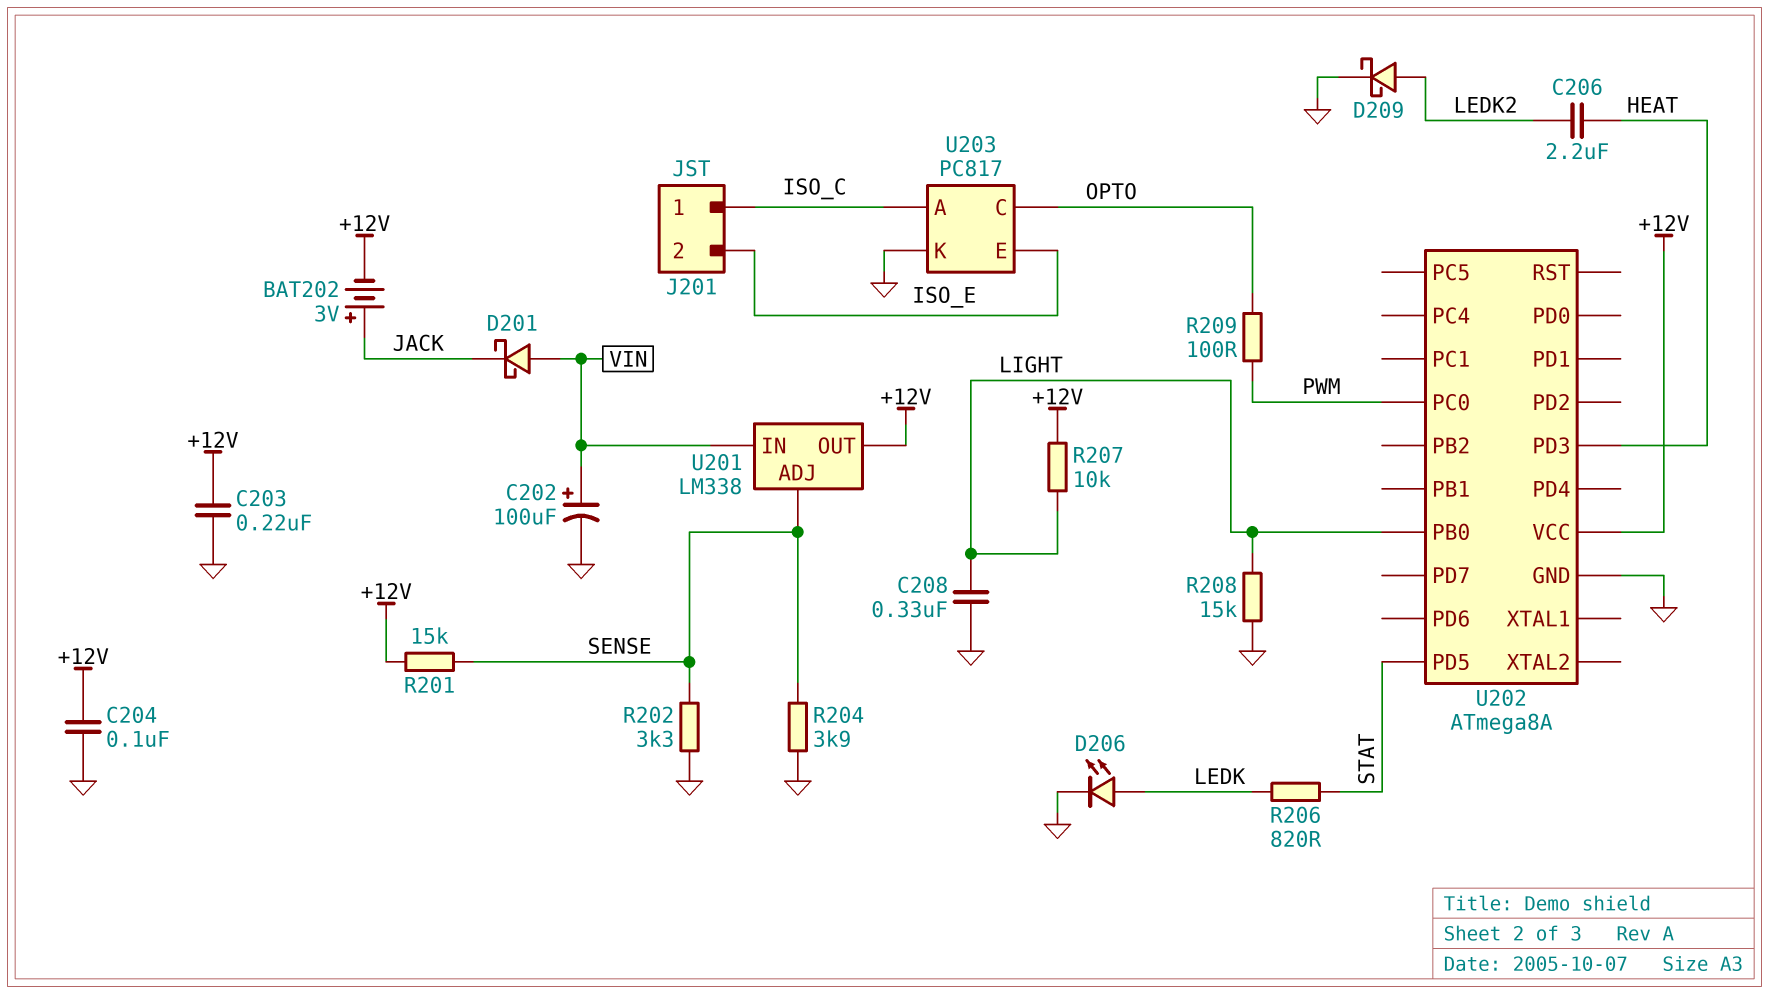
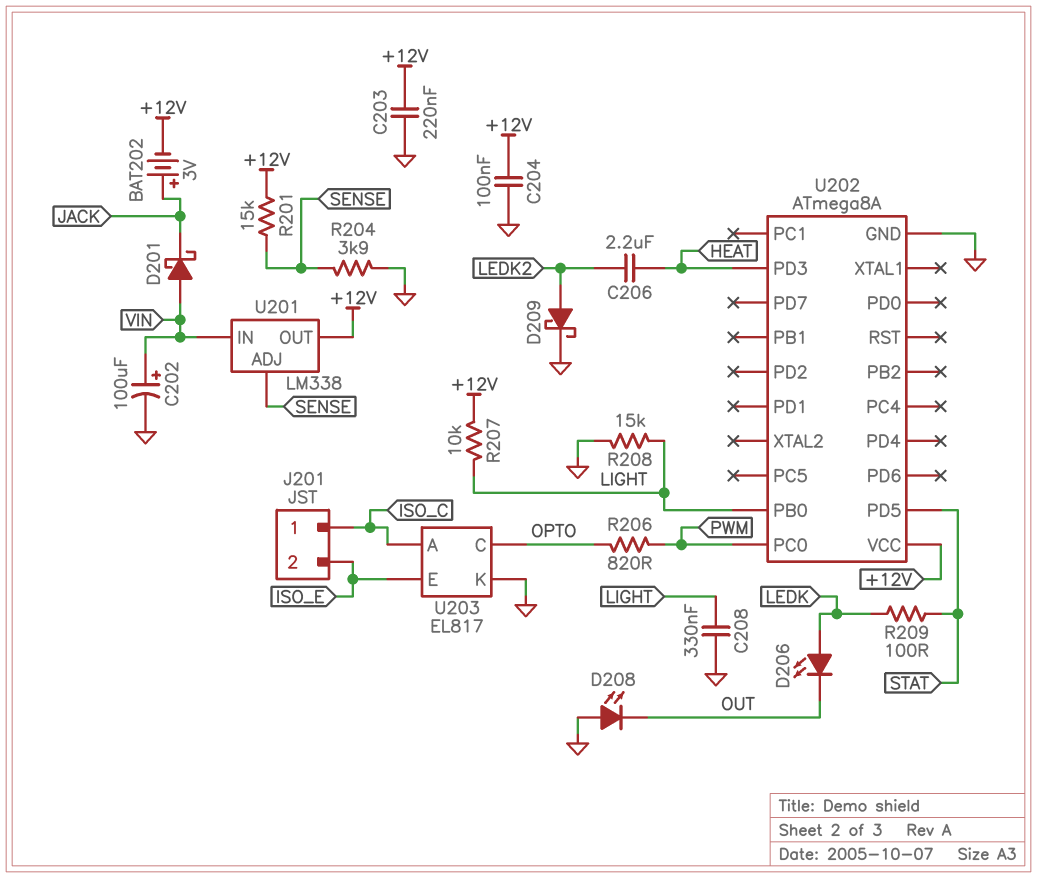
D206: LED (A LEDK, K GND) -> LED (A LEDK, K OUT)
D208: none -> LED (A GND, K OUT)
R202: 3.3k (GND, SENSE) -> none
R206: 820 (LEDK, STAT) -> 820 (OPTO, PWM)
R209: 100 (OPTO, PWM) -> 100 (LEDK, STAT)
U203: PC817 -> EL817

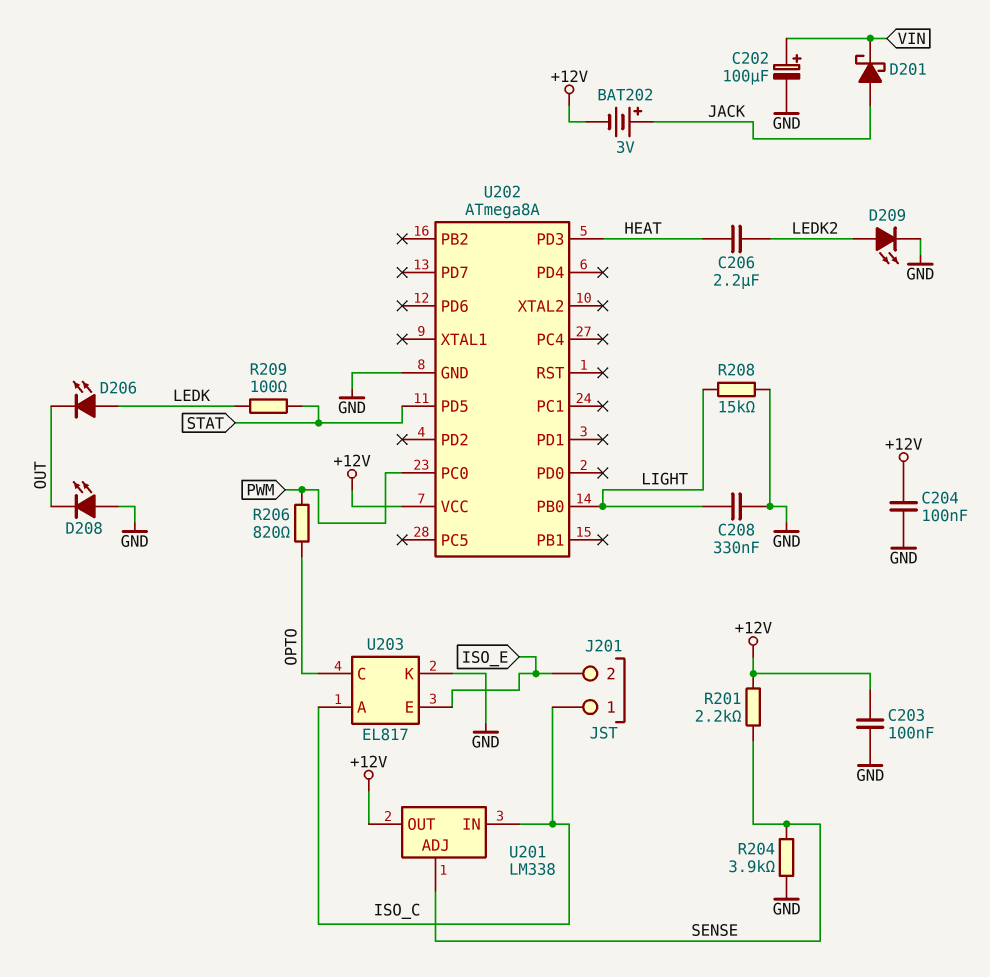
C203: 220nF (+12V, GND) -> 100nF (+12V, GND)
D201: schottky (A VIN, K JACK) -> schottky (A JACK, K VIN)
D209: schottky (A LEDK2, K GND) -> LED (A LEDK2, K GND)
R201: 15k (+12V, SENSE) -> 2.2k (+12V, SENSE)
R207: 10k (+12V, LIGHT) -> none
U201 pin IN: VIN -> ISO_C

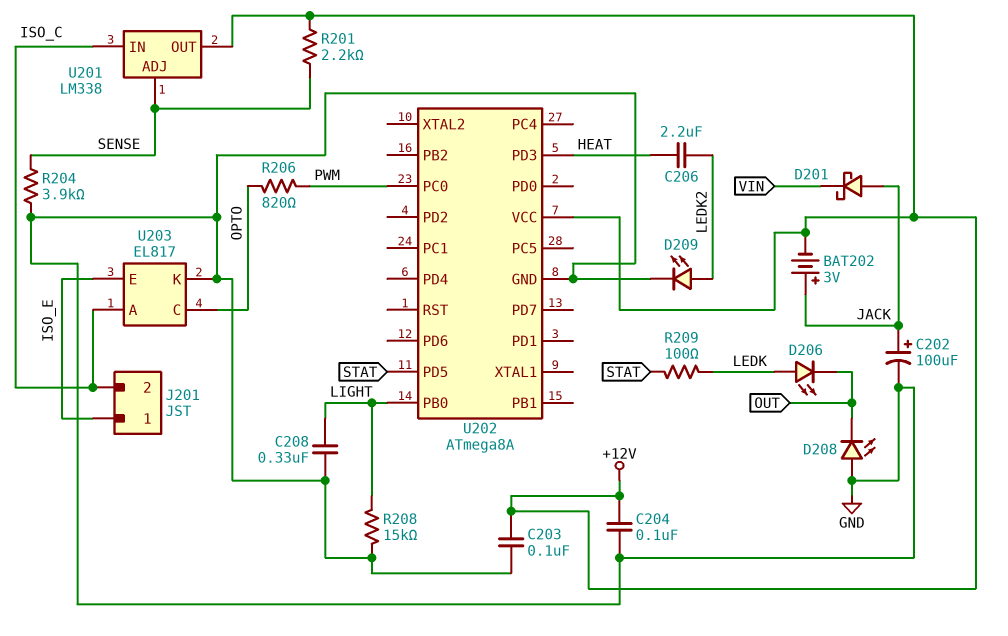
C202: 100uF (plus VIN, minus GND) -> 100uF (plus JACK, minus GND)
J201 pin 1: ISO_C -> ISO_E
J201 pin 2: ISO_E -> ISO_C

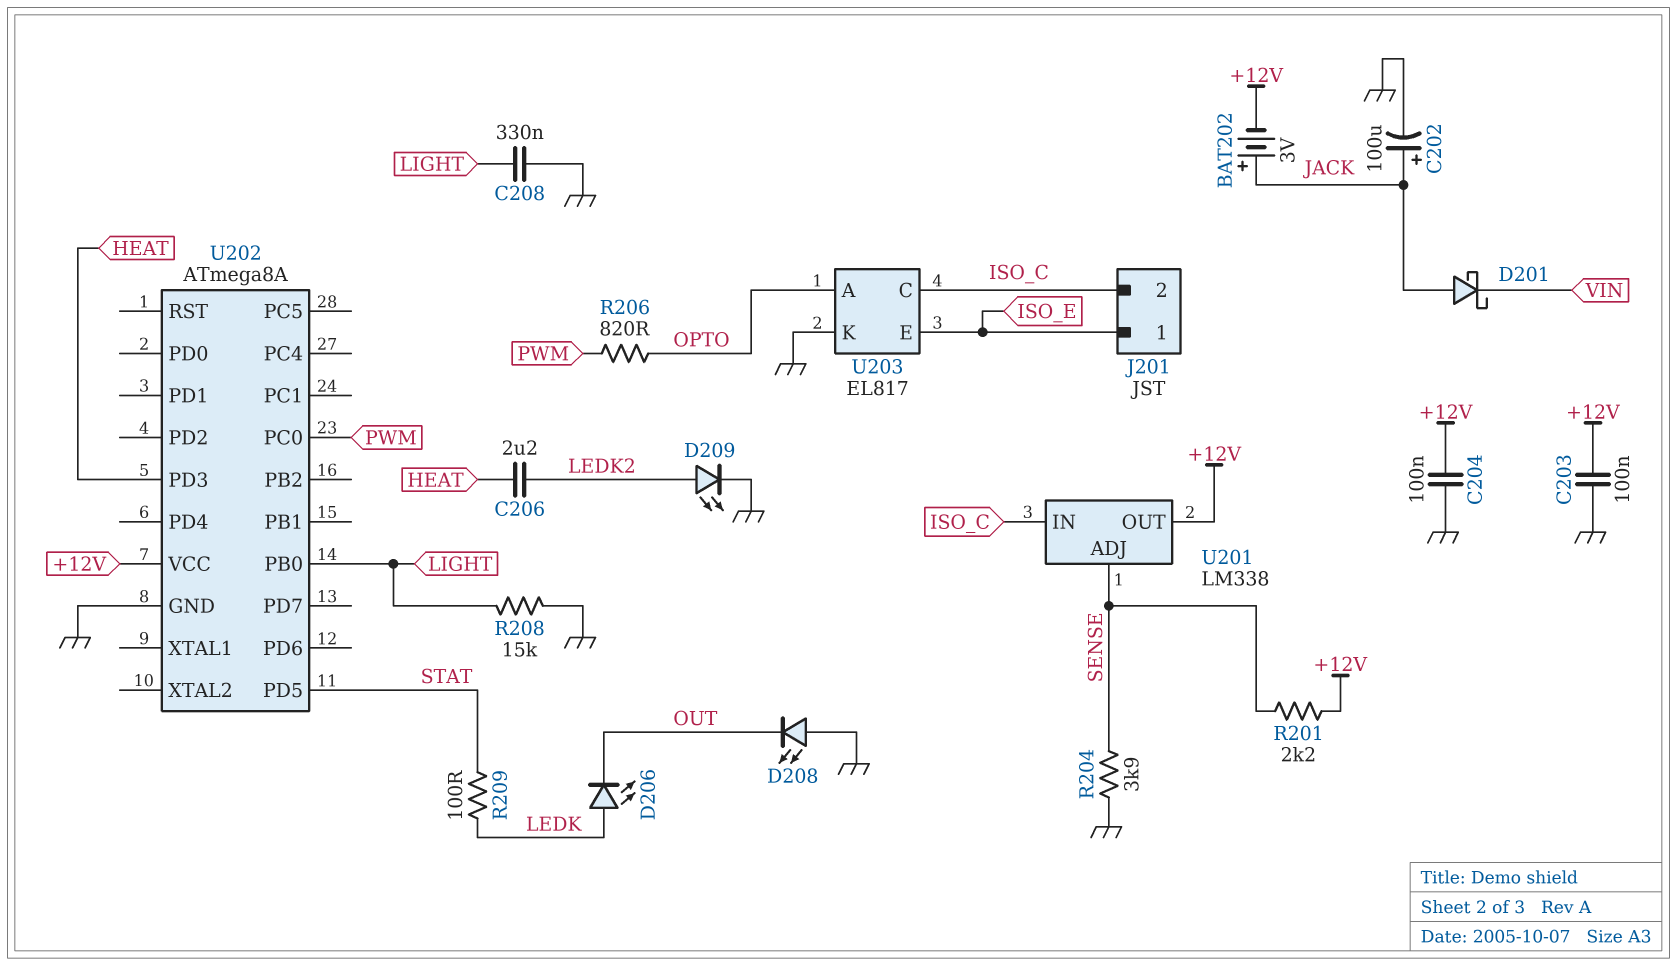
U203 pin A: ISO_C -> OPTO
U203 pin C: OPTO -> ISO_C

